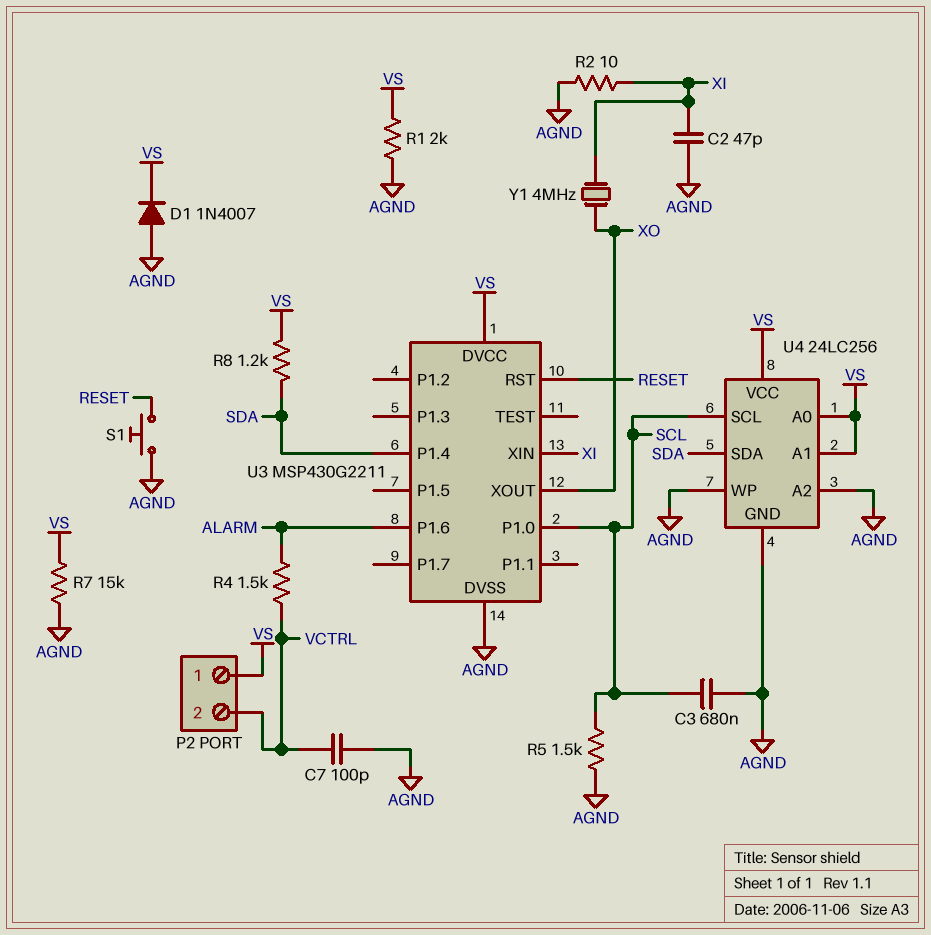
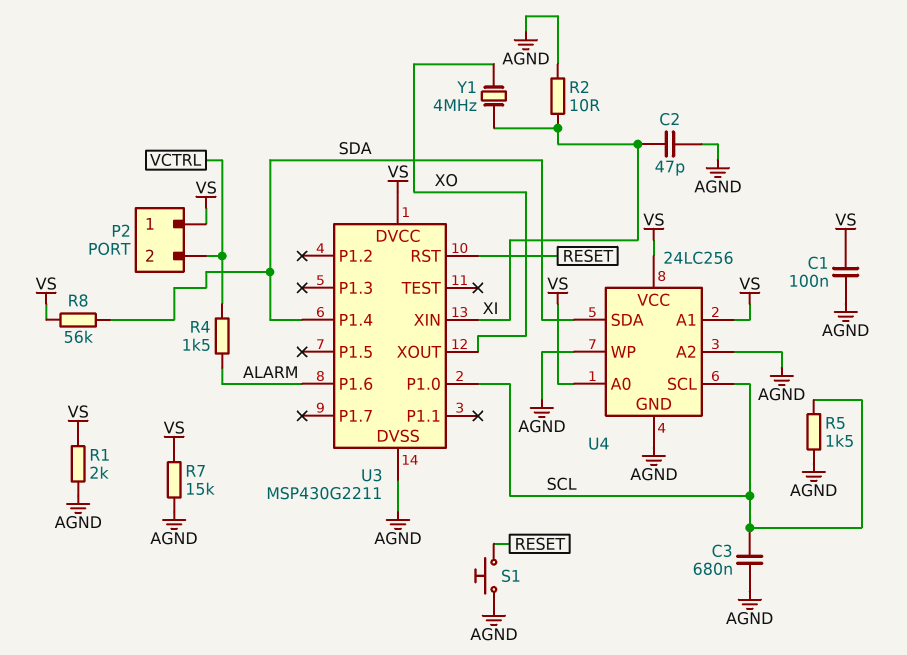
C1: none -> 100nF (AGND, VS)
C7: 100pF (AGND, VCTRL) -> none
D1: diode 1N4007 (A AGND, K VS) -> none
R8: 1.2k (SDA, VS) -> 56k (SDA, VS)

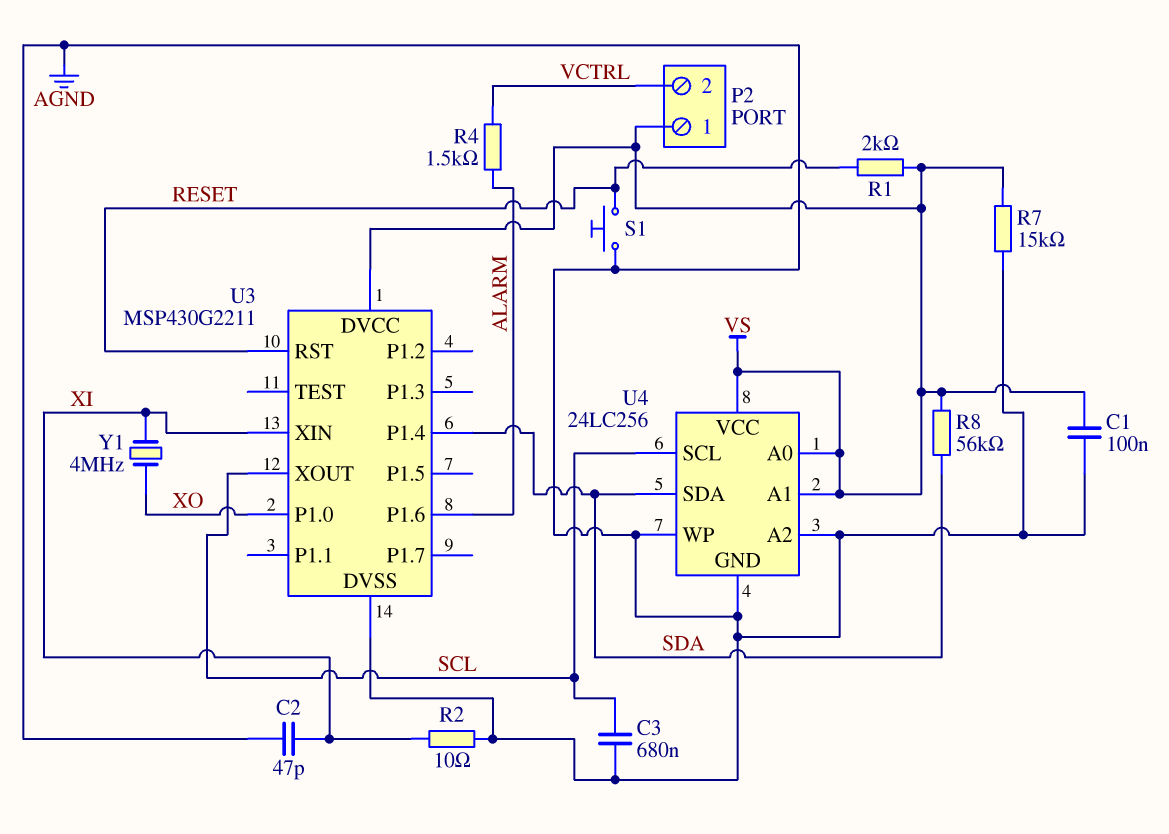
R1: 2k (AGND, VS) -> 2k (RESET, VS)
R5: 1.5k (AGND, SCL) -> none
U3 pin P1.0: SCL -> XO
U3 pin XOUT: XO -> SCL

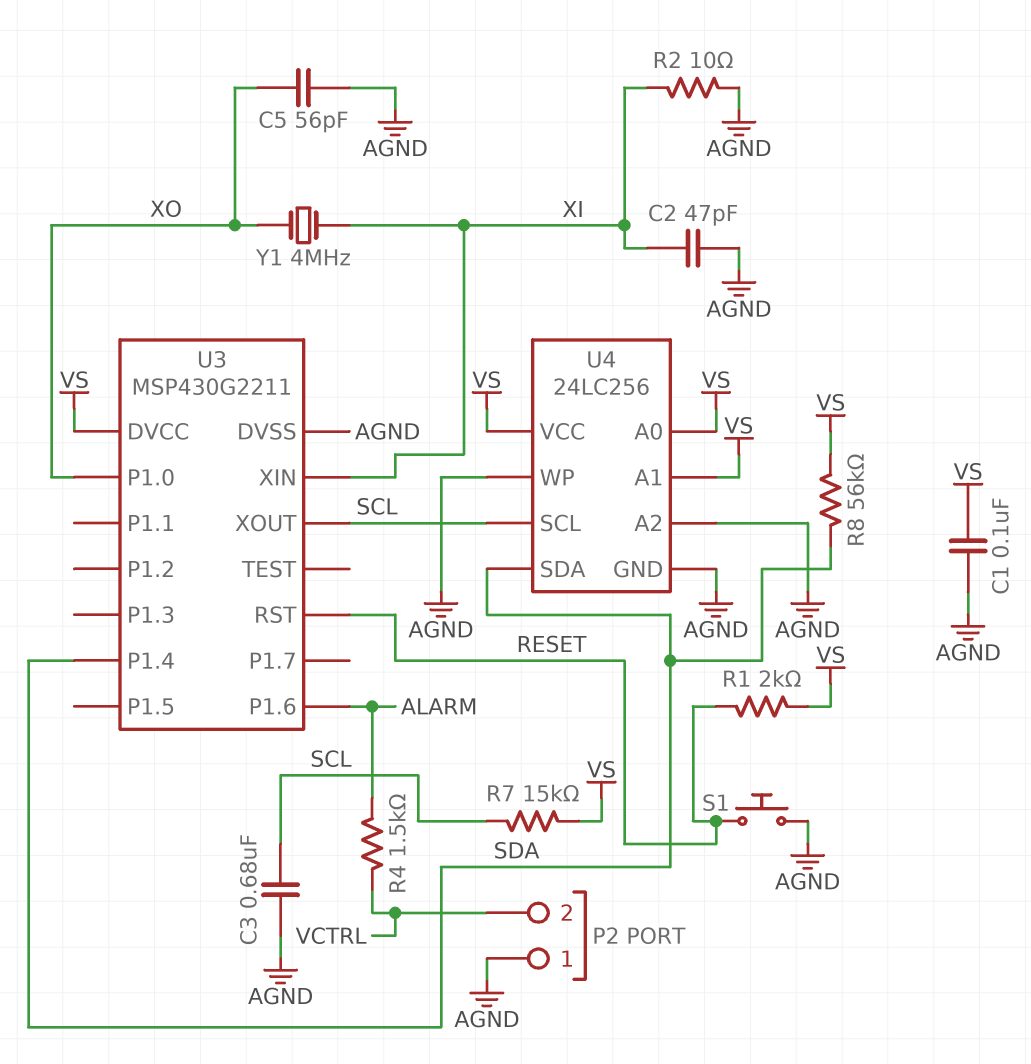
C5: none -> 56pF (AGND, XO)
P2 pin 1: VS -> AGND
R7: 15k (AGND, VS) -> 15k (SCL, VS)

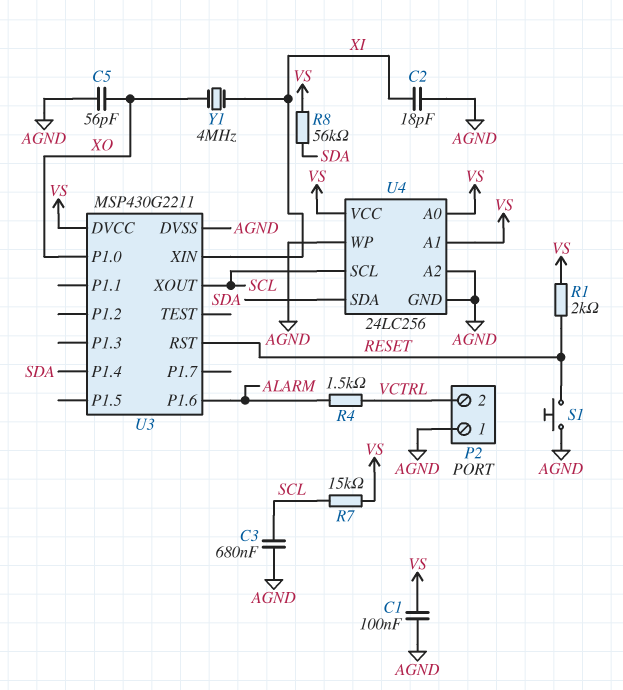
C2: 47pF (AGND, XI) -> 18pF (AGND, XI)
R2: 10 (AGND, XI) -> none

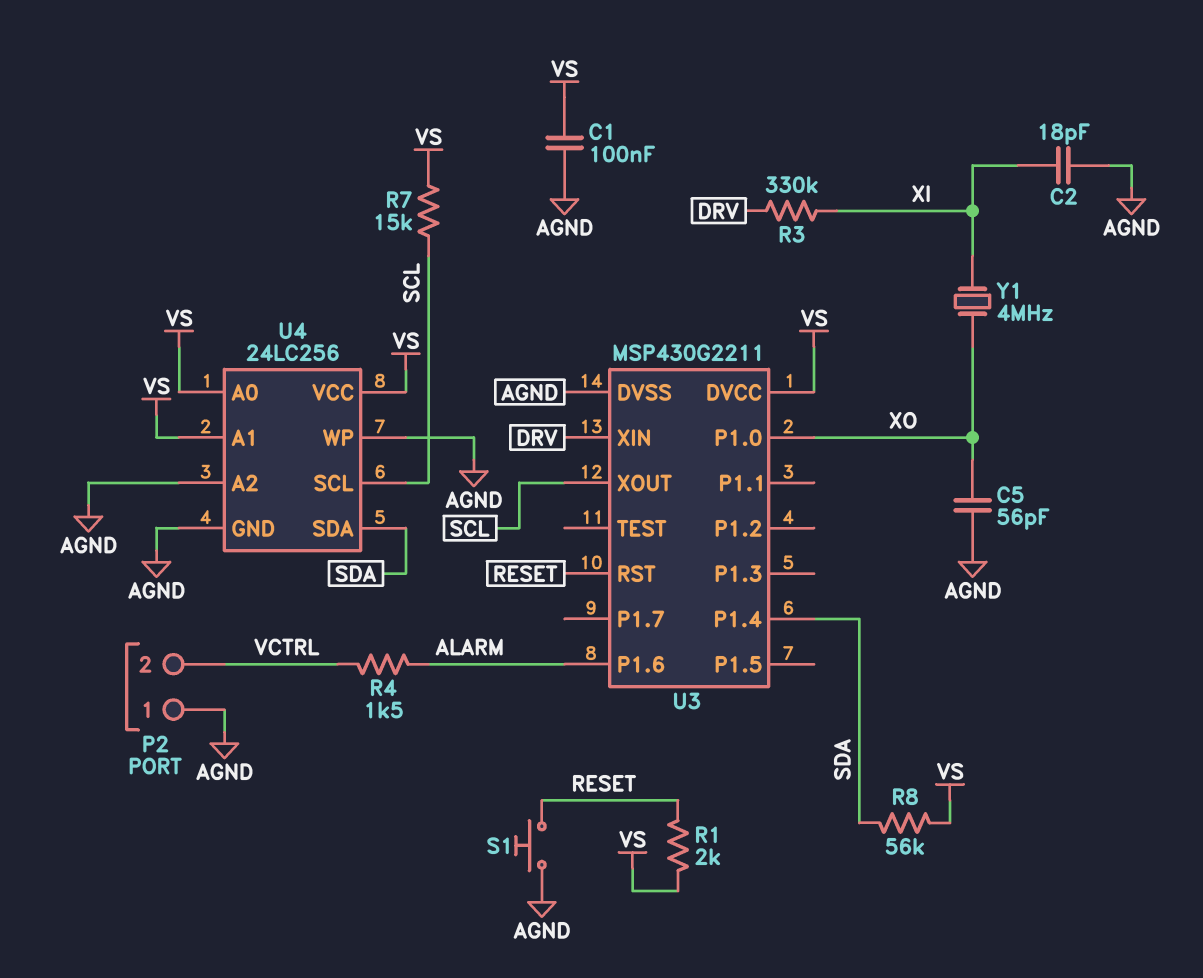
C3: 680nF (AGND, SCL) -> none
R3: none -> 330k (DRV, XI)
U3 pin XIN: XI -> DRV

